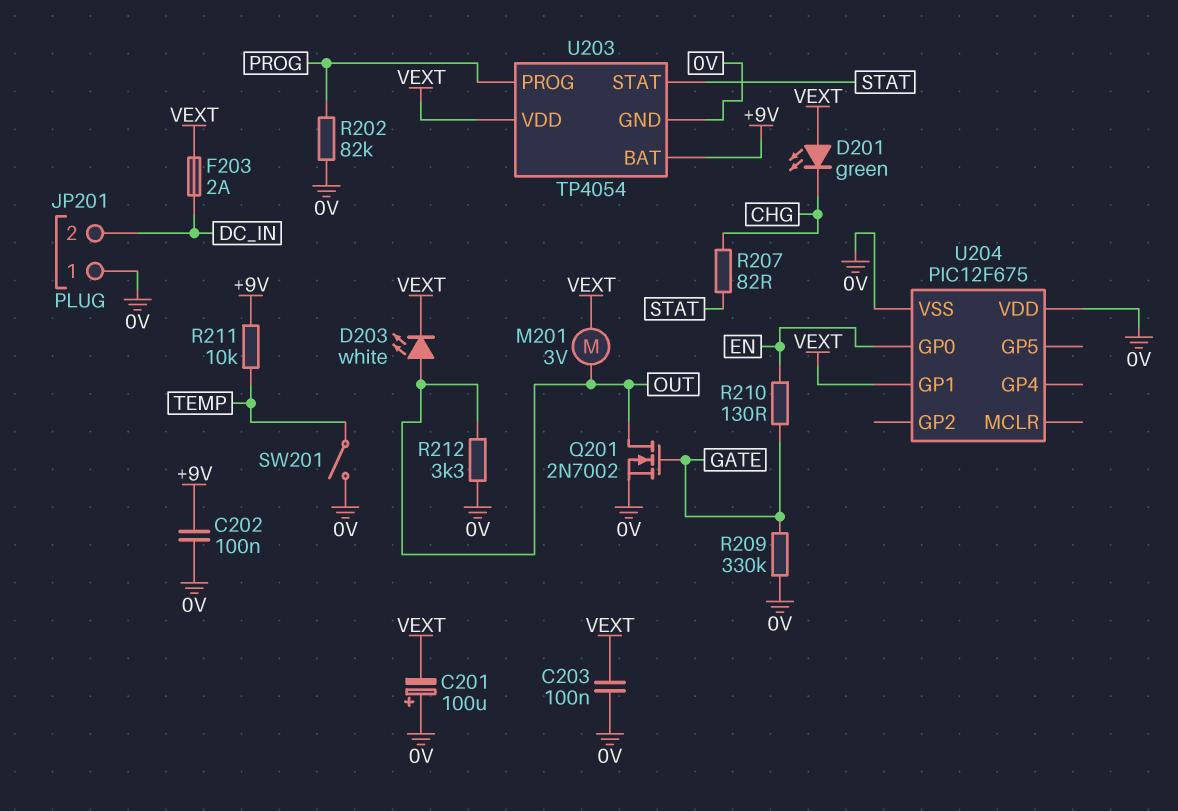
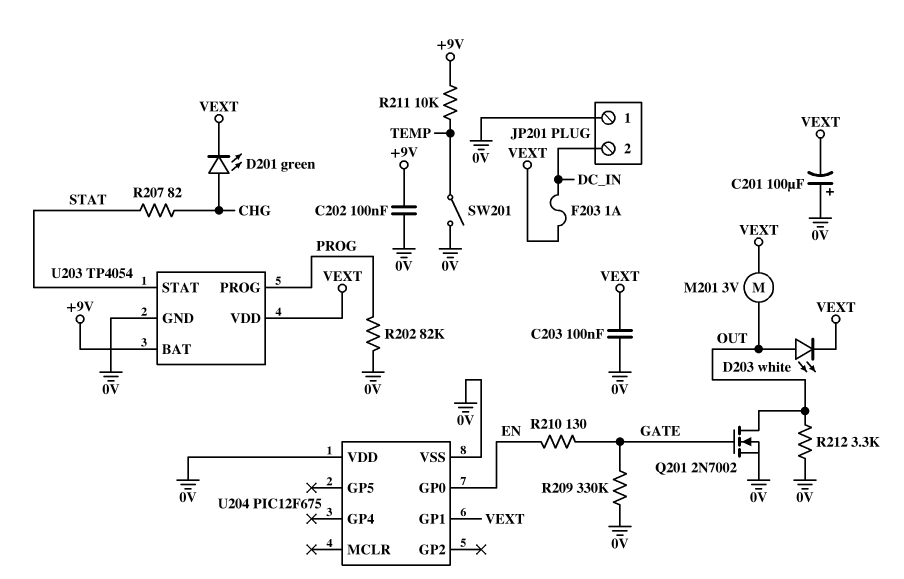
D201: LED green (A VEXT, K CHG) -> LED green (A CHG, K VEXT)
F203: 2A (DC_IN, VEXT) -> 1A (DC_IN, VEXT)

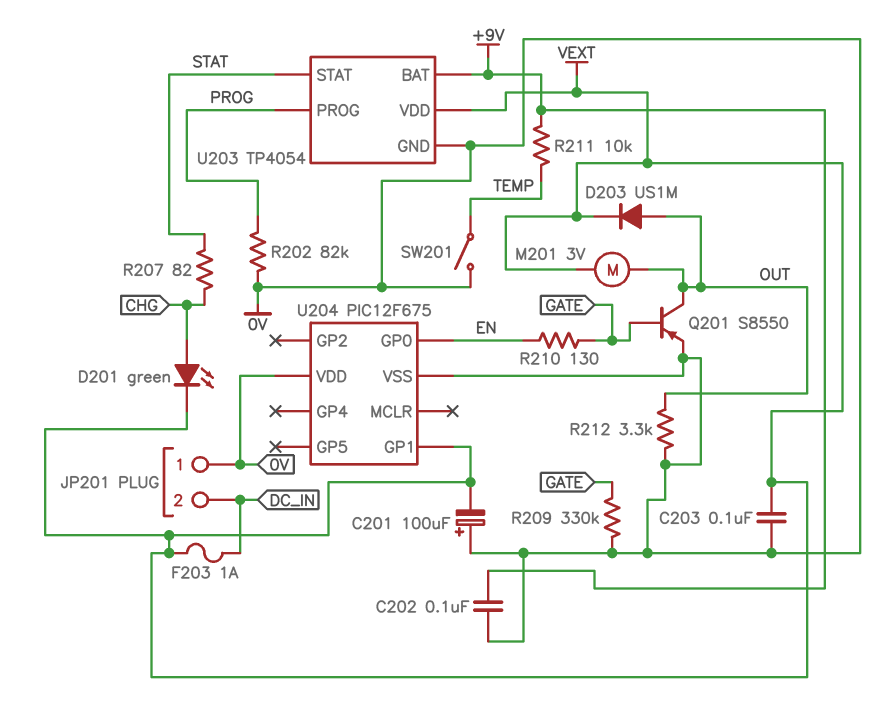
D203: LED white (A OUT, K VEXT) -> diode US1M (A OUT, K VEXT)
Q201: NMOS 2N7002 (G GATE, D OUT, S 0V) -> PNP S8550 (B GATE, C OUT, E 0V)

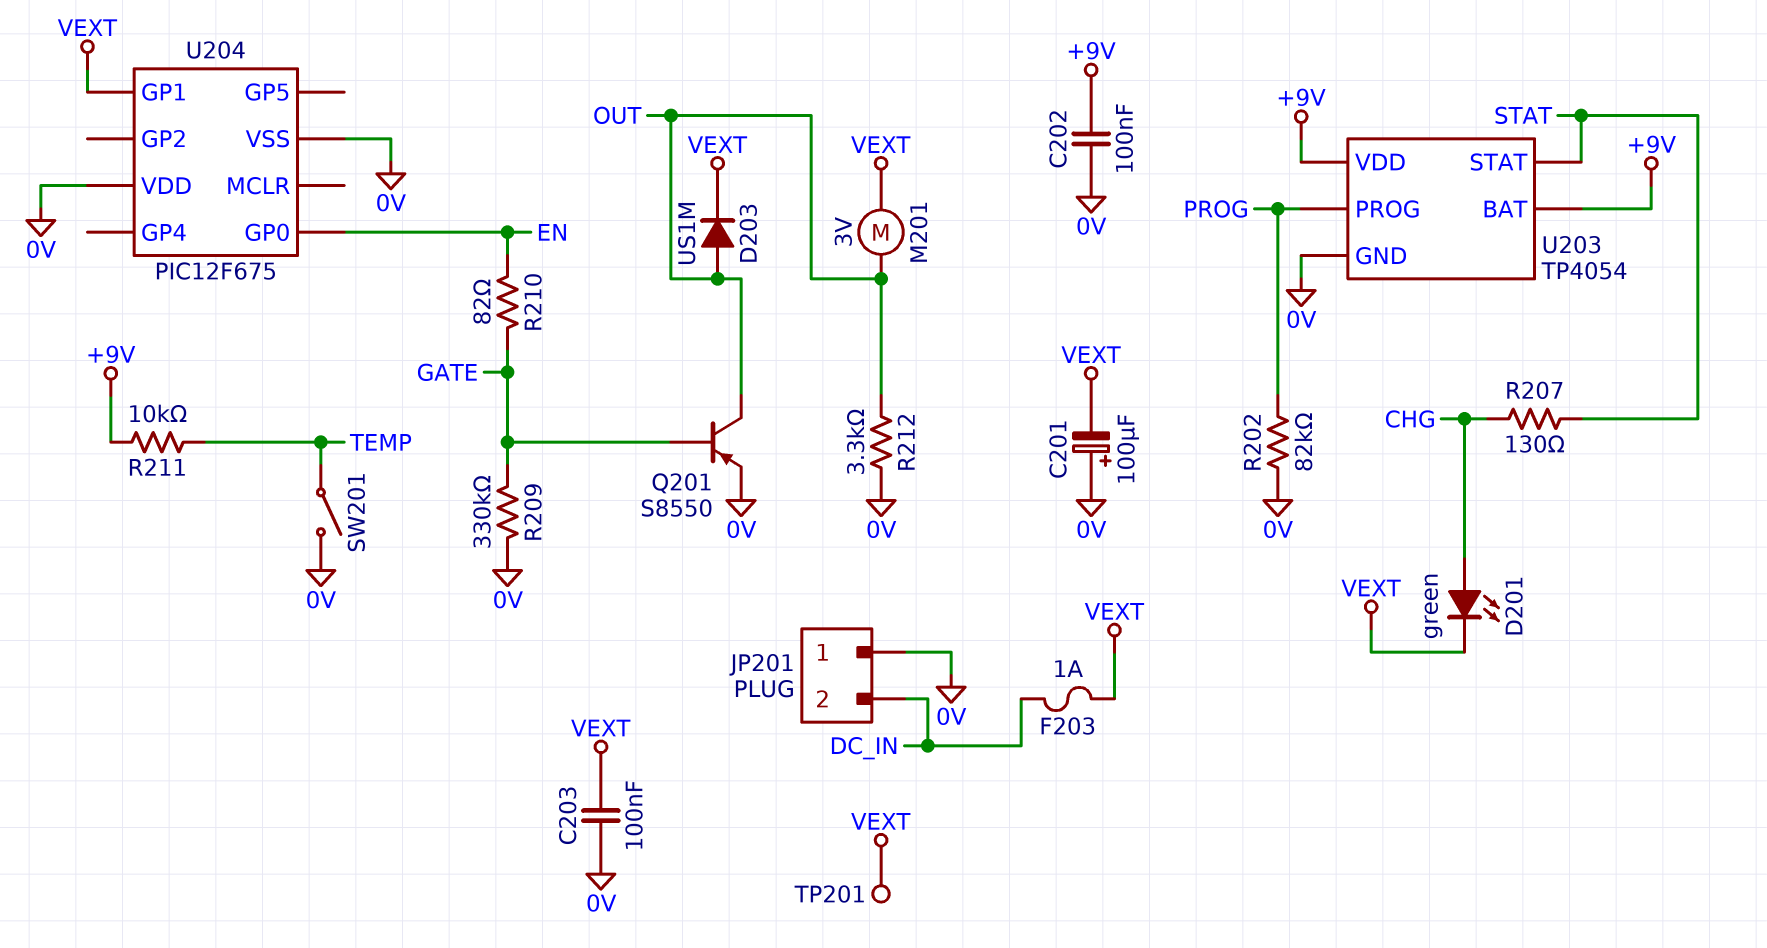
R207: 82 (CHG, STAT) -> 130 (CHG, STAT)
R210: 130 (EN, GATE) -> 82 (EN, GATE)
TP201: none -> test point (VEXT)
U203 pin VDD: VEXT -> +9V

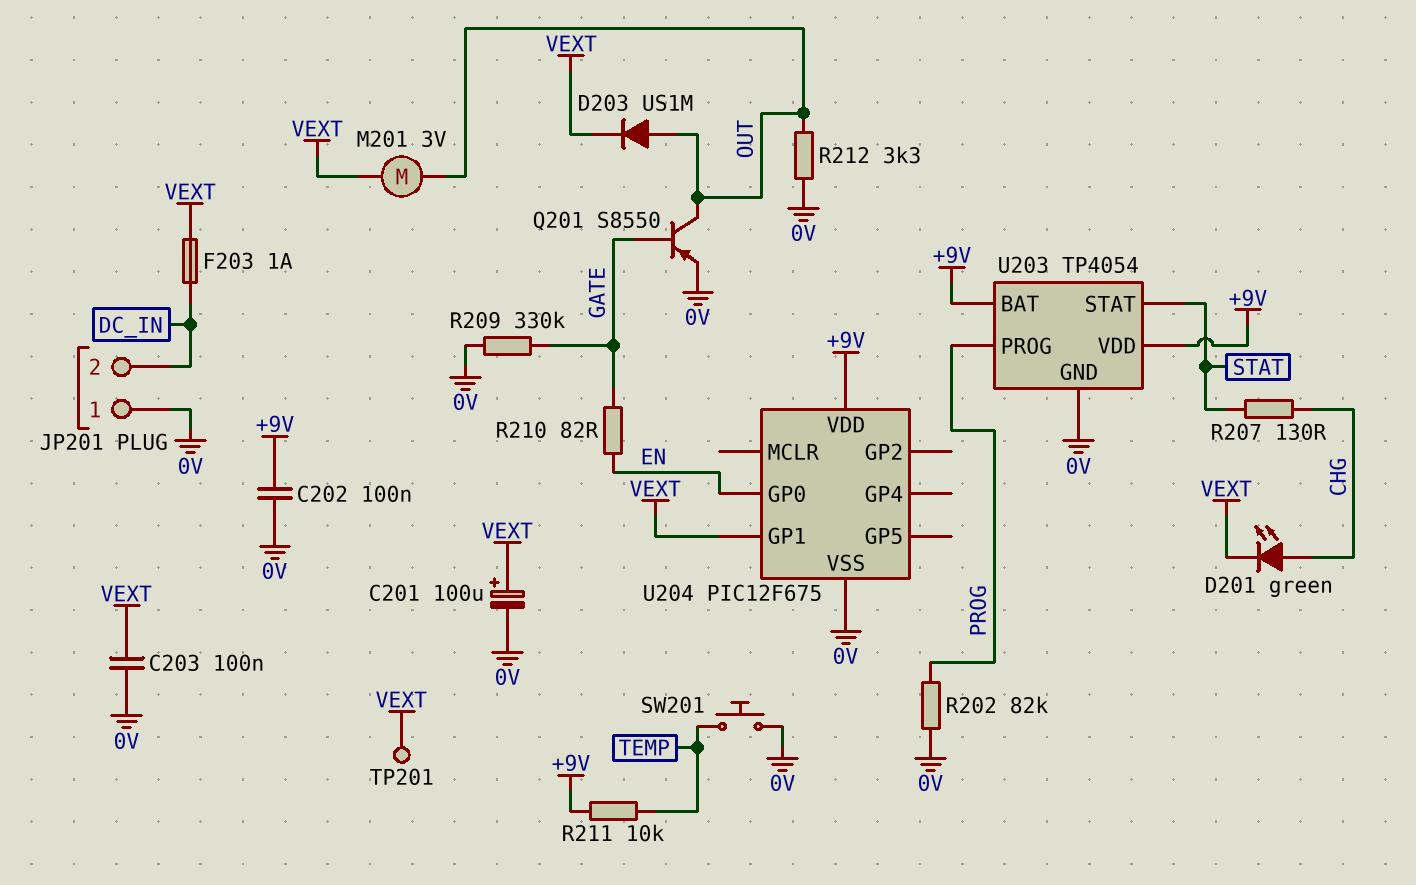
C201: 100uF (plus 0V, minus VEXT) -> 100uF (plus VEXT, minus 0V)
SW201: switch (0V, TEMP) -> button (0V, TEMP)
U204 pin VDD: 0V -> +9V

